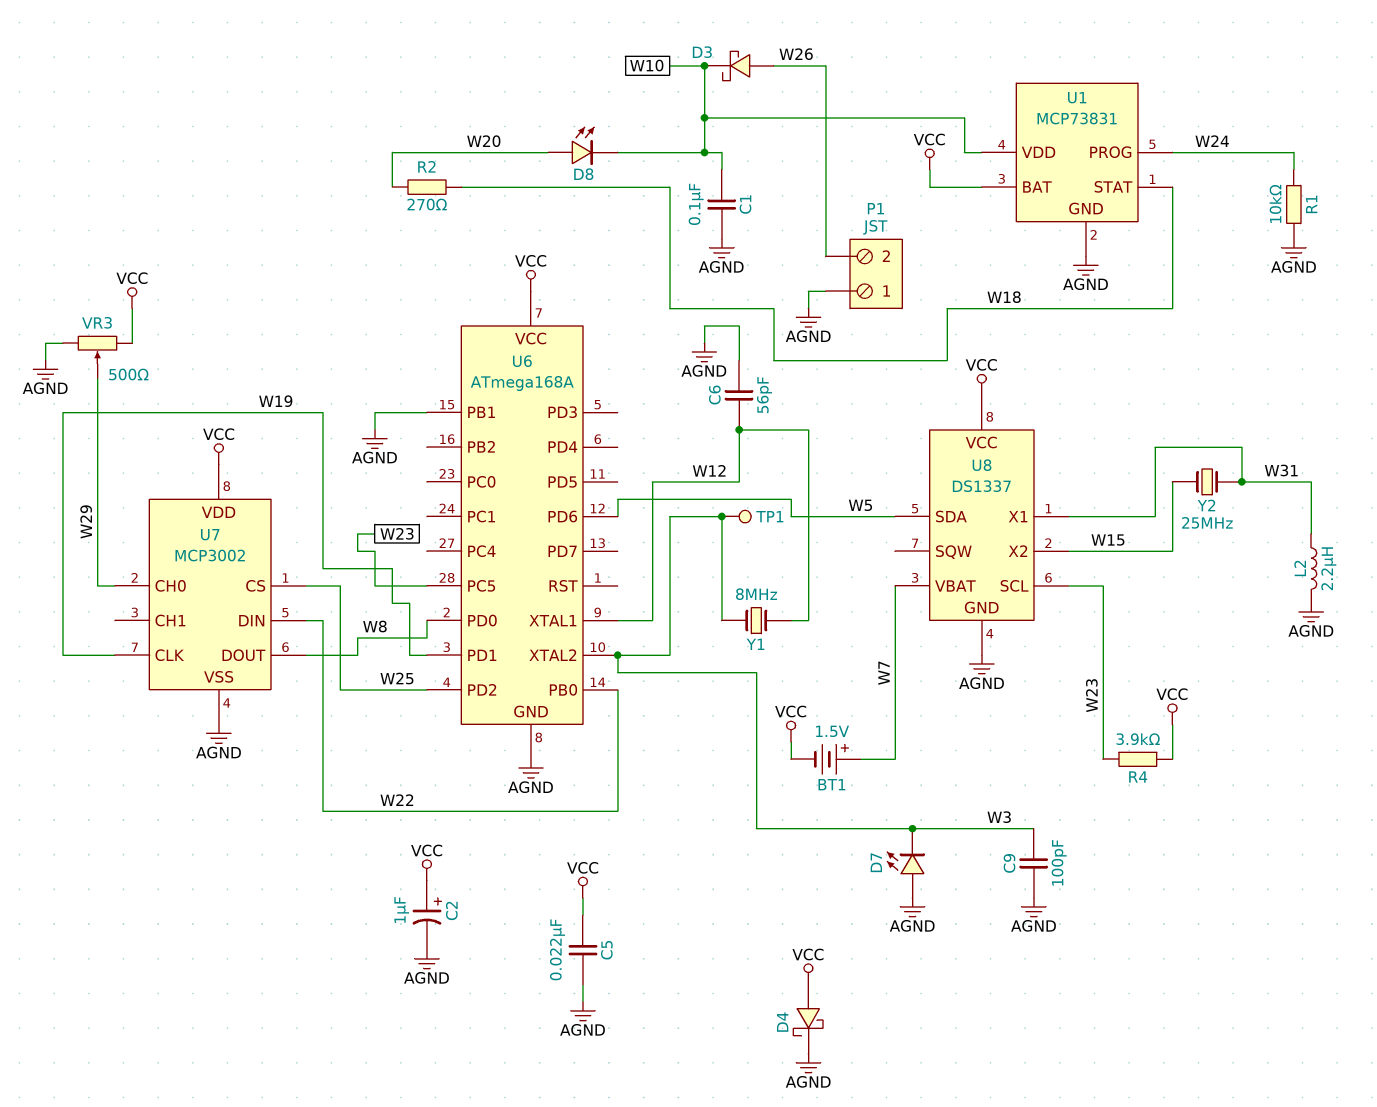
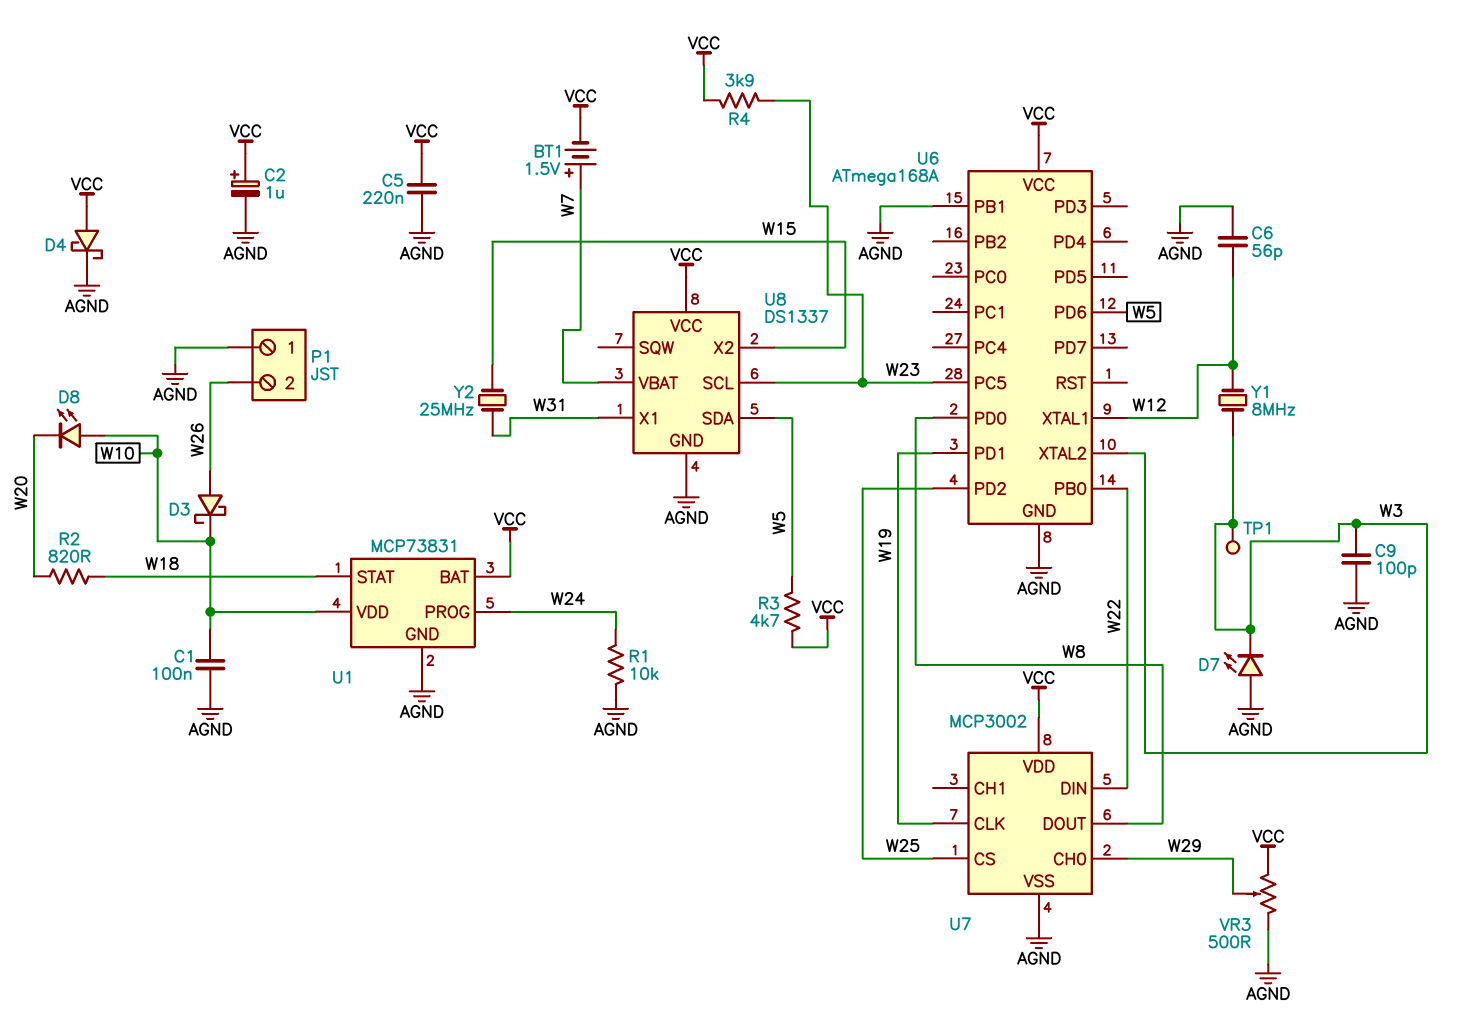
C5: 22nF (AGND, VCC) -> 220nF (AGND, VCC)
D8: LED (A W20, K W10) -> LED (A W10, K W20)
L2: 2.2uH (AGND, W31) -> none
R2: 270 (W18, W20) -> 820 (W18, W20)
R3: none -> 4.7k (VCC, W5)

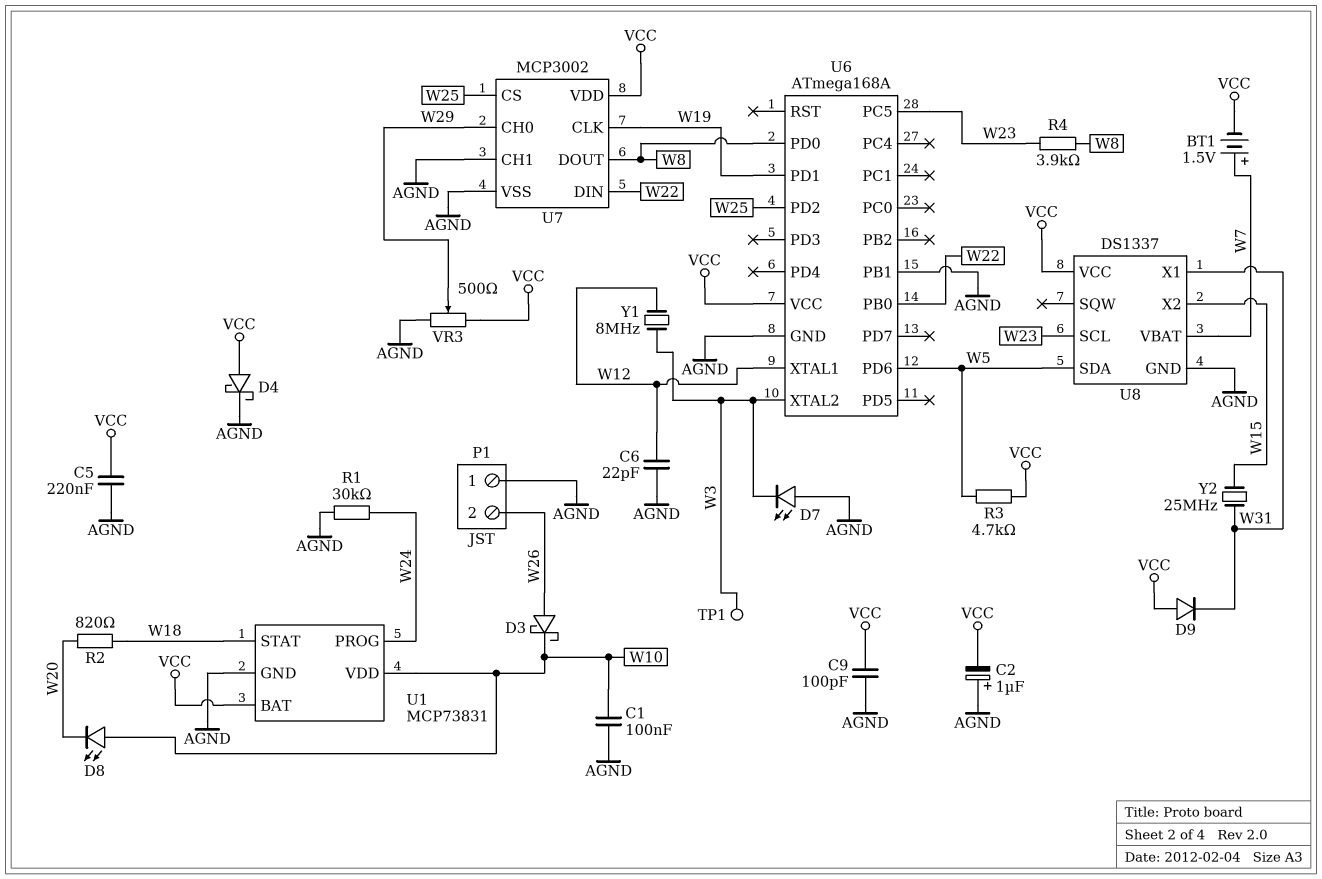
C2: 1uF (plus VCC, minus AGND) -> 1uF (plus AGND, minus VCC)
C6: 56pF (AGND, W12) -> 22pF (AGND, W12)
C9: 100pF (AGND, W3) -> 100pF (AGND, VCC)
D9: none -> diode (A VCC, K W31)
R1: 10k (AGND, W24) -> 30k (AGND, W24)
R4: 3.9k (VCC, W23) -> 3.9k (W8, W23)
U7 pin CH1: none -> AGND

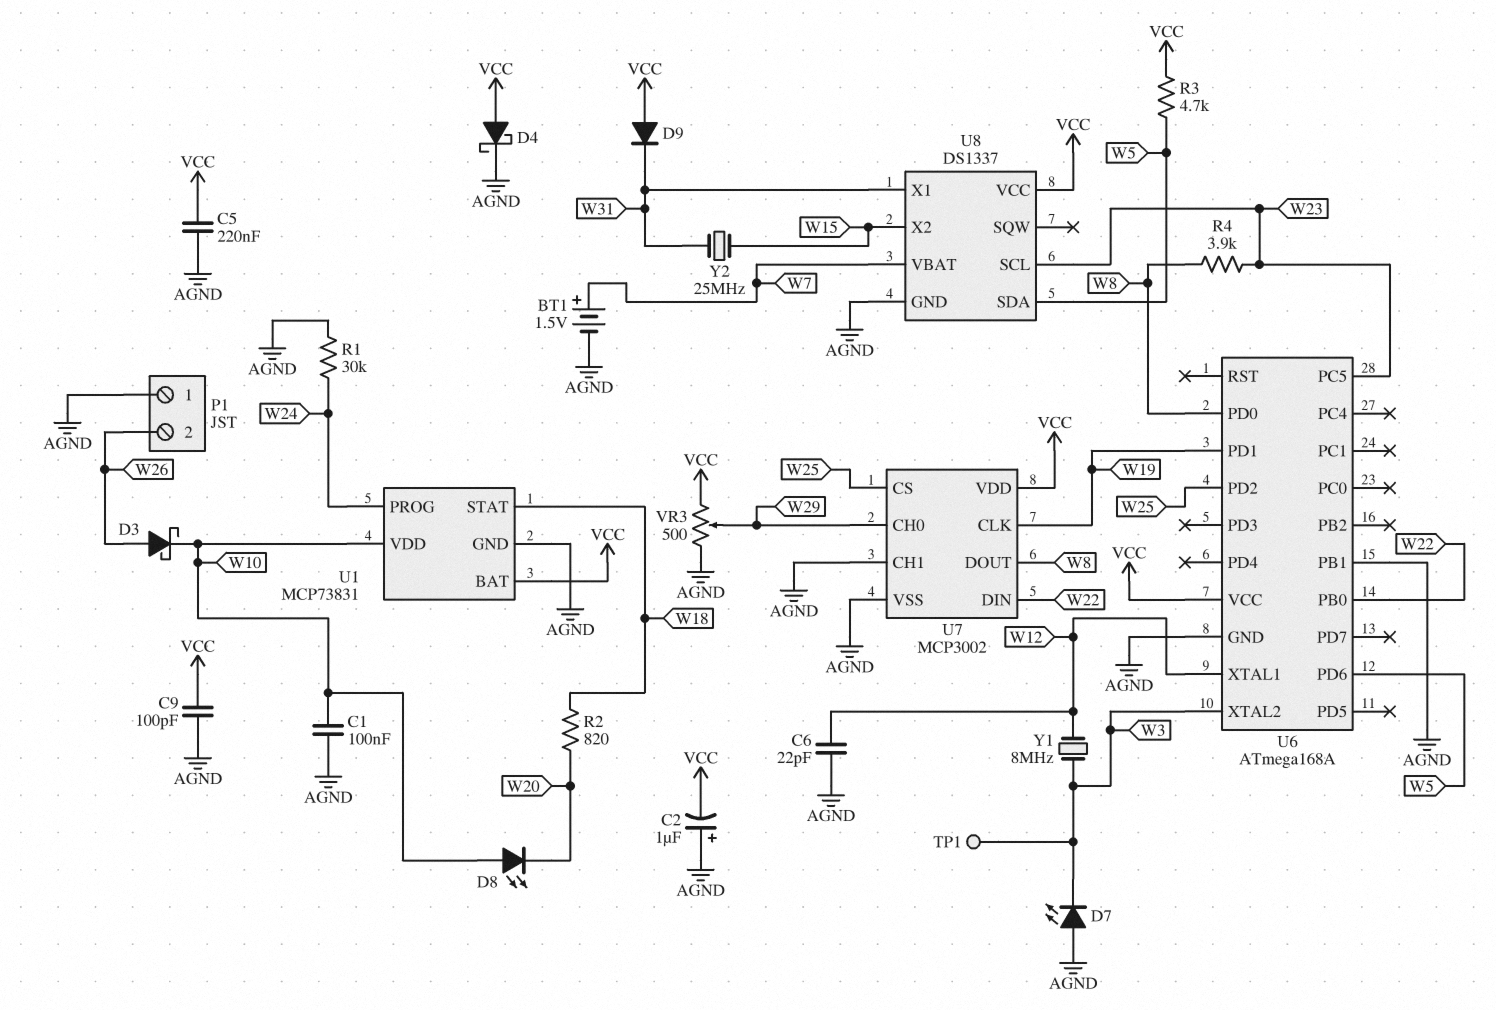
BT1: 1.5V (plus W7, minus VCC) -> 1.5V (plus W7, minus AGND)

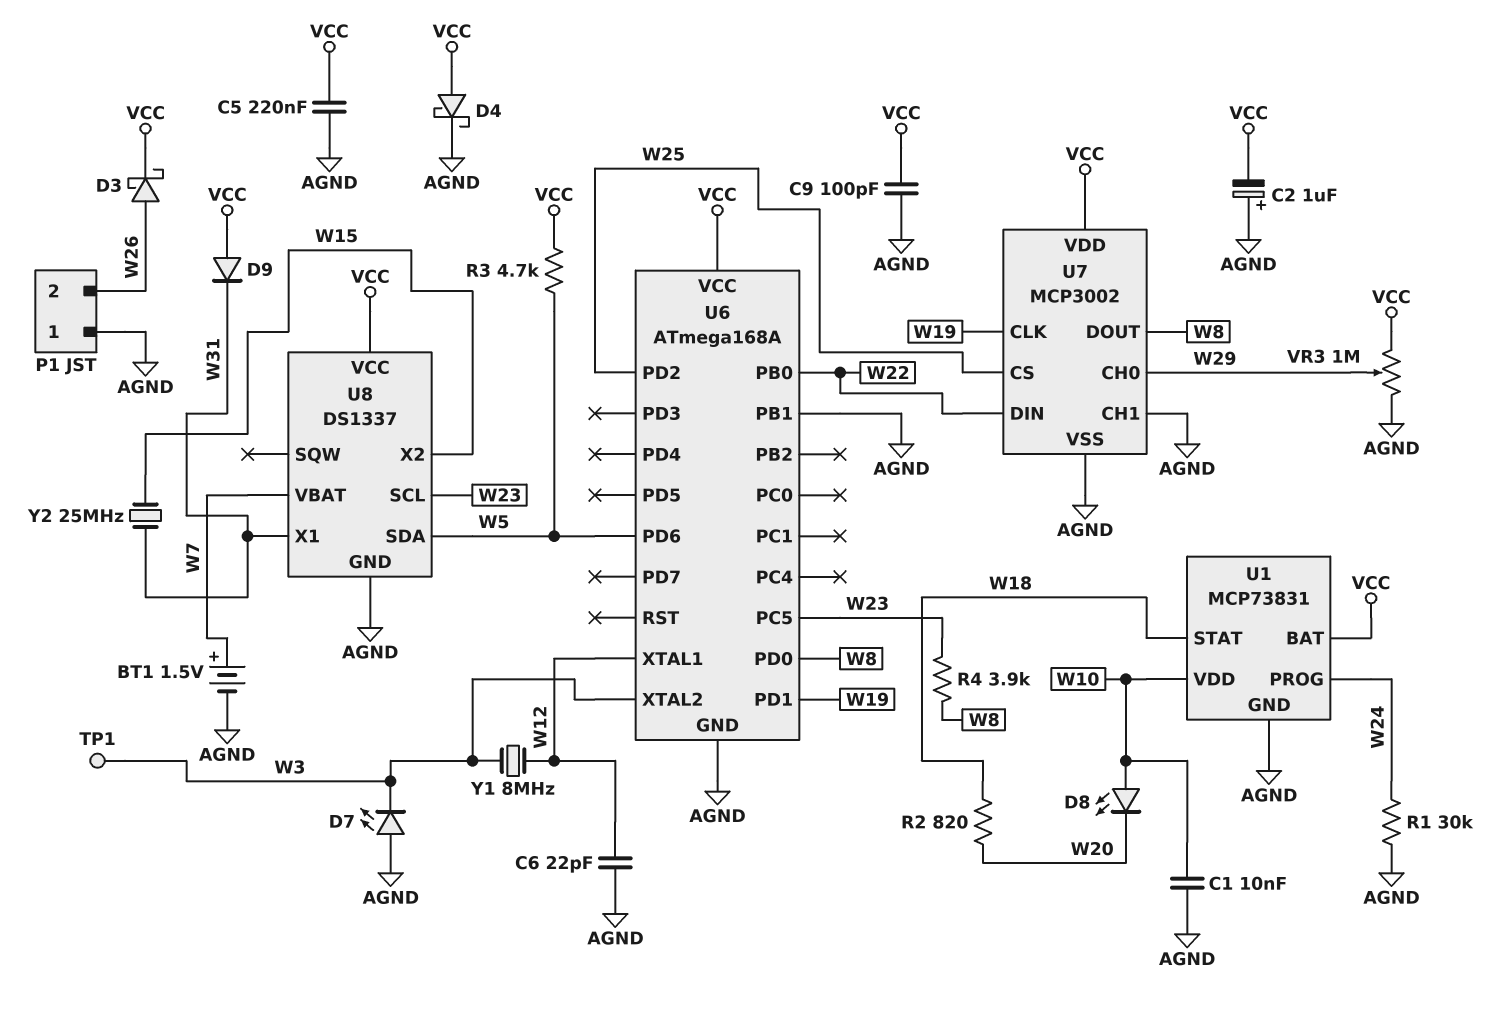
C1: 100nF (AGND, W10) -> 10nF (AGND, W10)
D3: schottky (A W26, K W10) -> schottky (A W26, K VCC)
VR3: 500 (AGND, VCC, wiper W29) -> 1M (AGND, VCC, wiper W29)

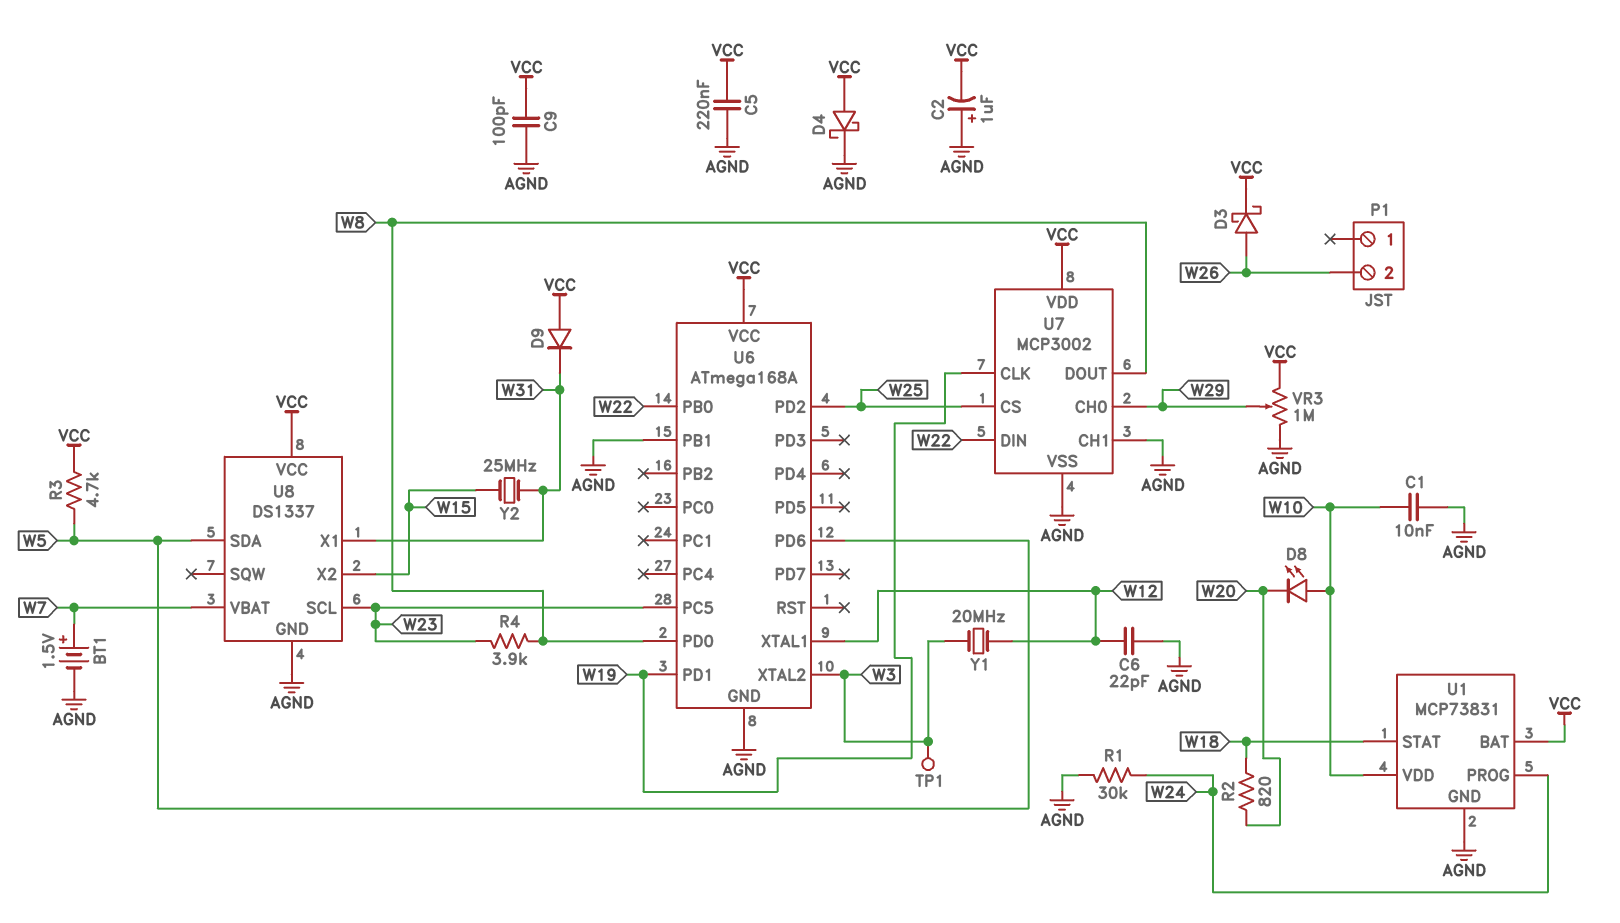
D7: LED (A AGND, K W3) -> none
P1 pin 1: AGND -> none
Y1: 8MHz (W3, W12) -> 20MHz (W3, W12)

